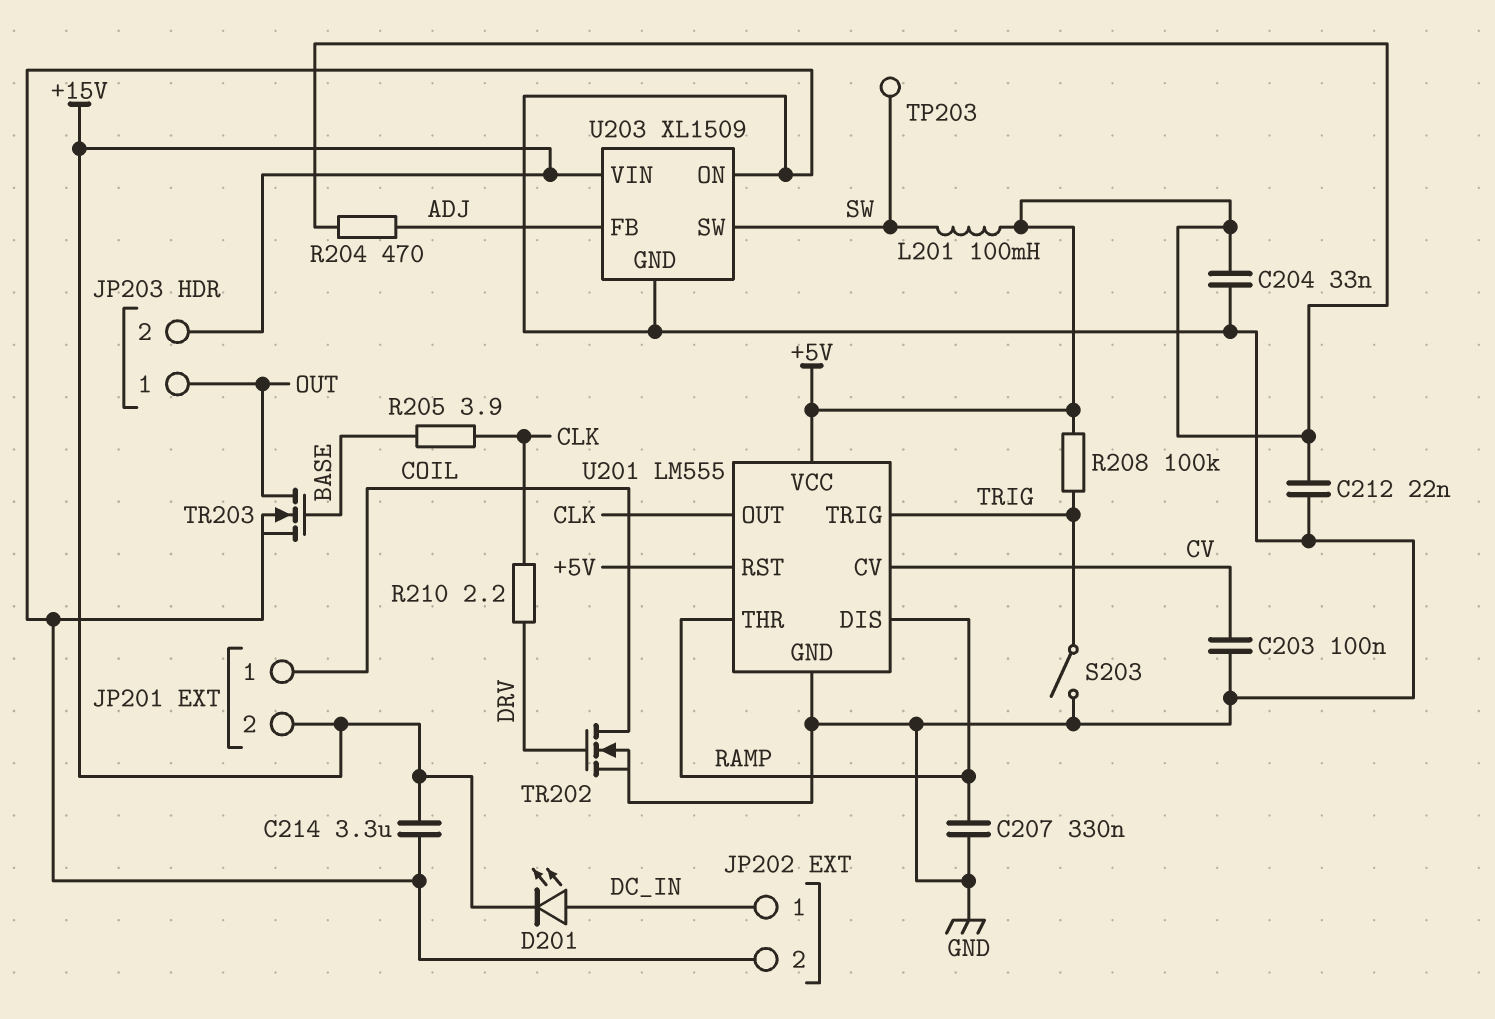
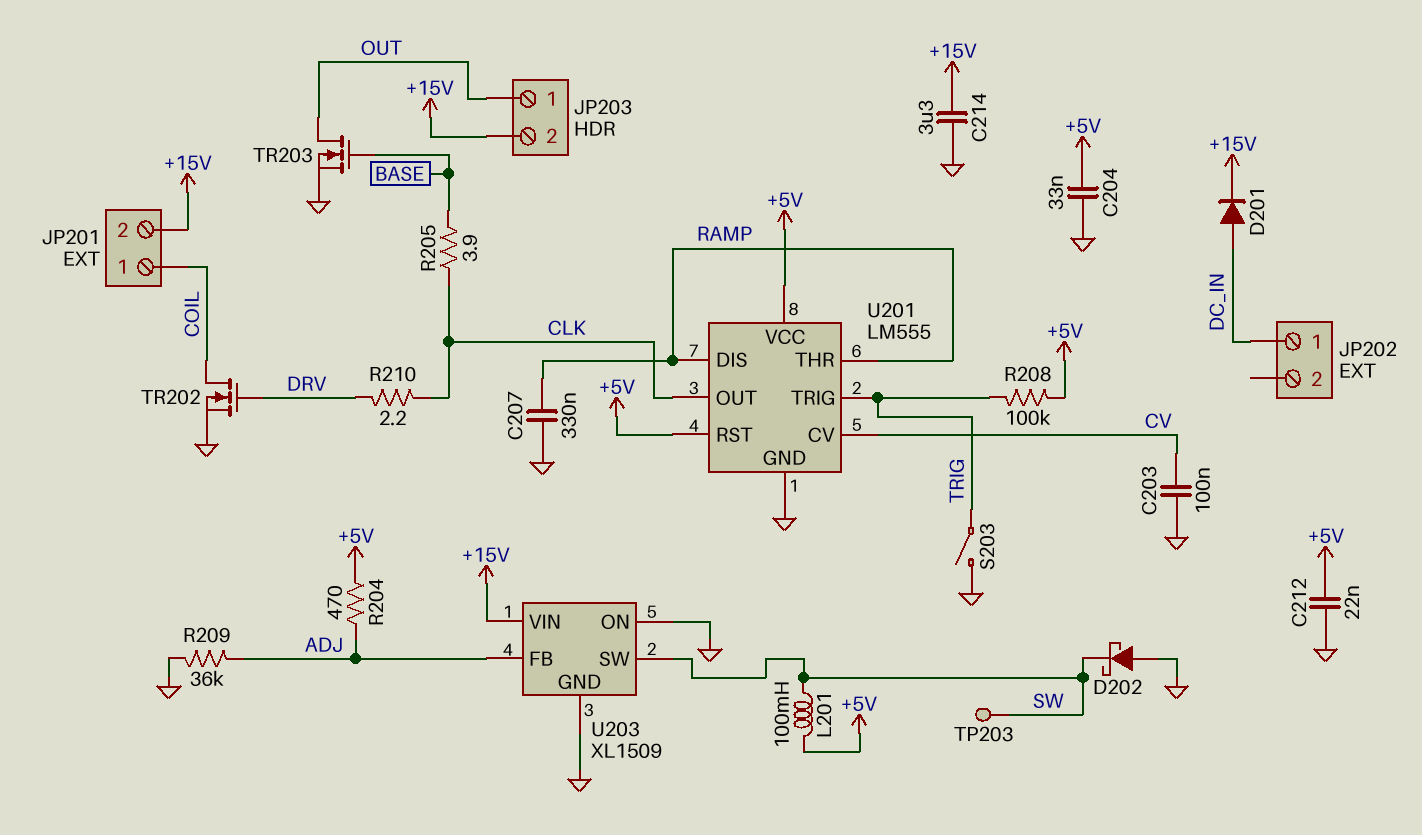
D201: LED (A DC_IN, K +15V) -> diode (A DC_IN, K +15V)
D202: none -> schottky (A GND, K SW)
JP202 pin 2: GND -> none
R209: none -> 36k (ADJ, GND)

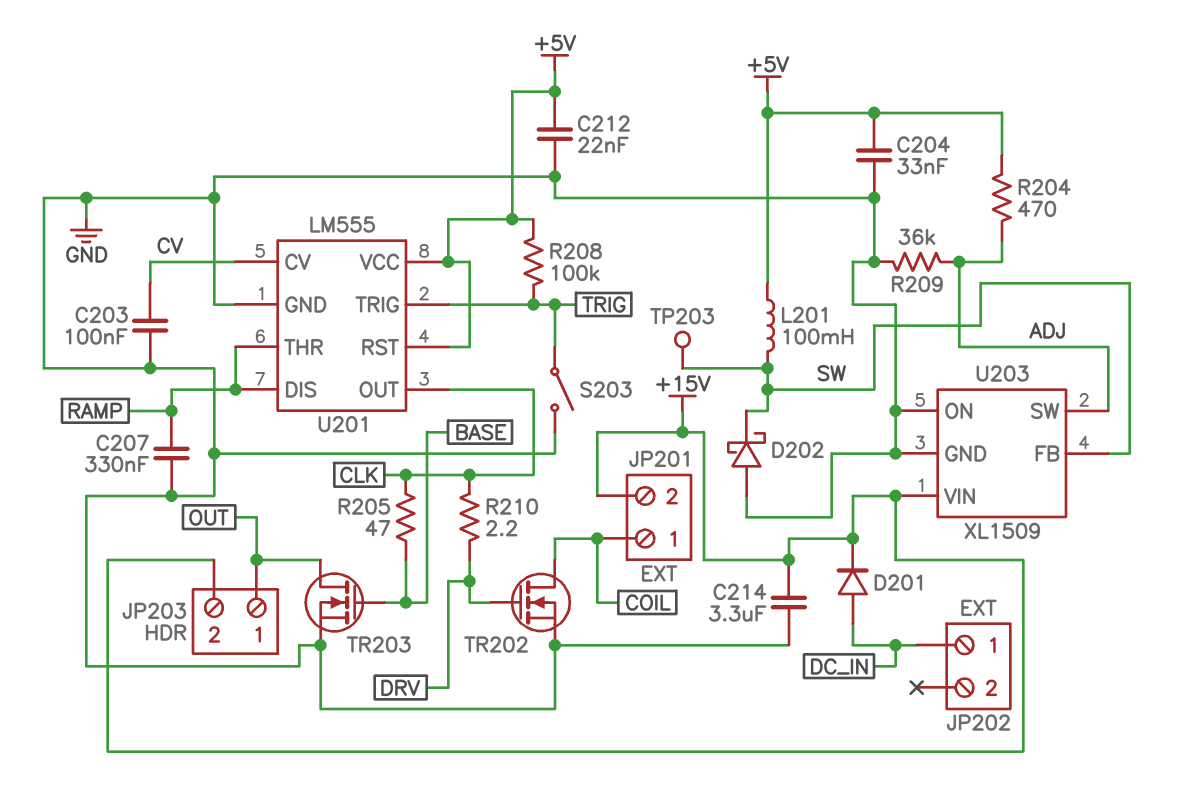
R205: 3.9 (BASE, CLK) -> 47 (BASE, CLK)
U203 pin FB: ADJ -> SW
U203 pin SW: SW -> ADJ

